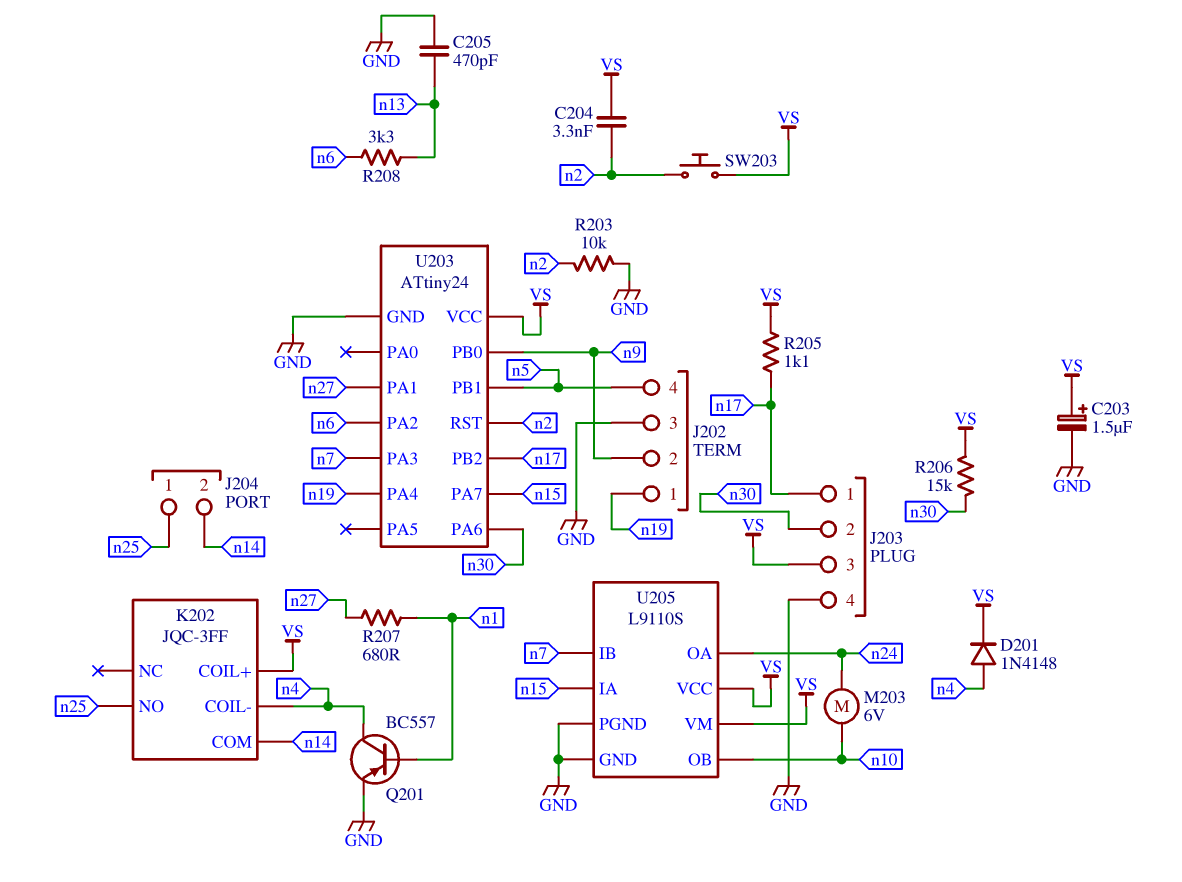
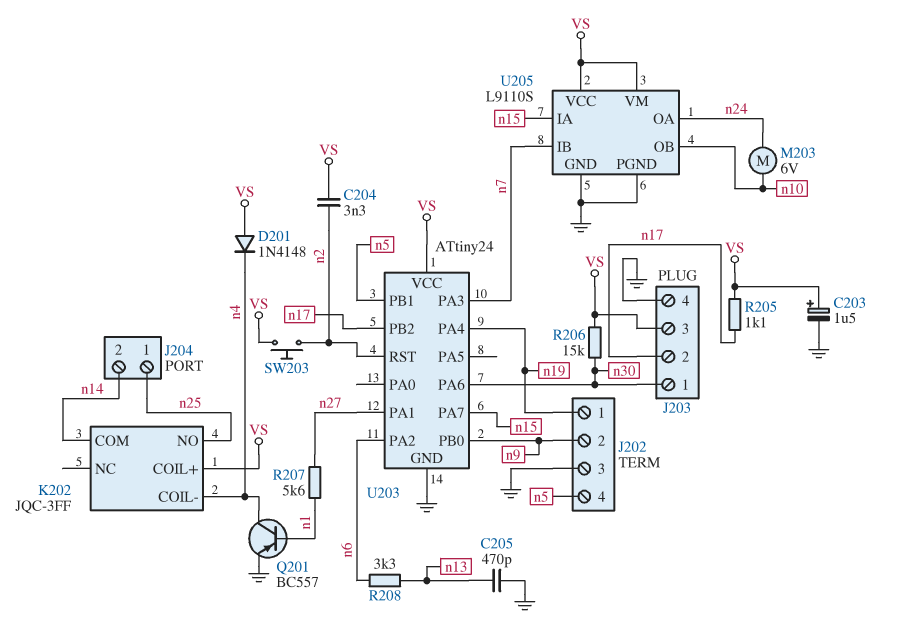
D201: diode 1N4148 (A n4, K VS) -> diode 1N4148 (A VS, K n4)
J203 pin 1: n17 -> n30
J203 pin 2: n30 -> n17
R203: 10k (GND, n2) -> none
R207: 680 (n1, n27) -> 5.6k (n1, n27)

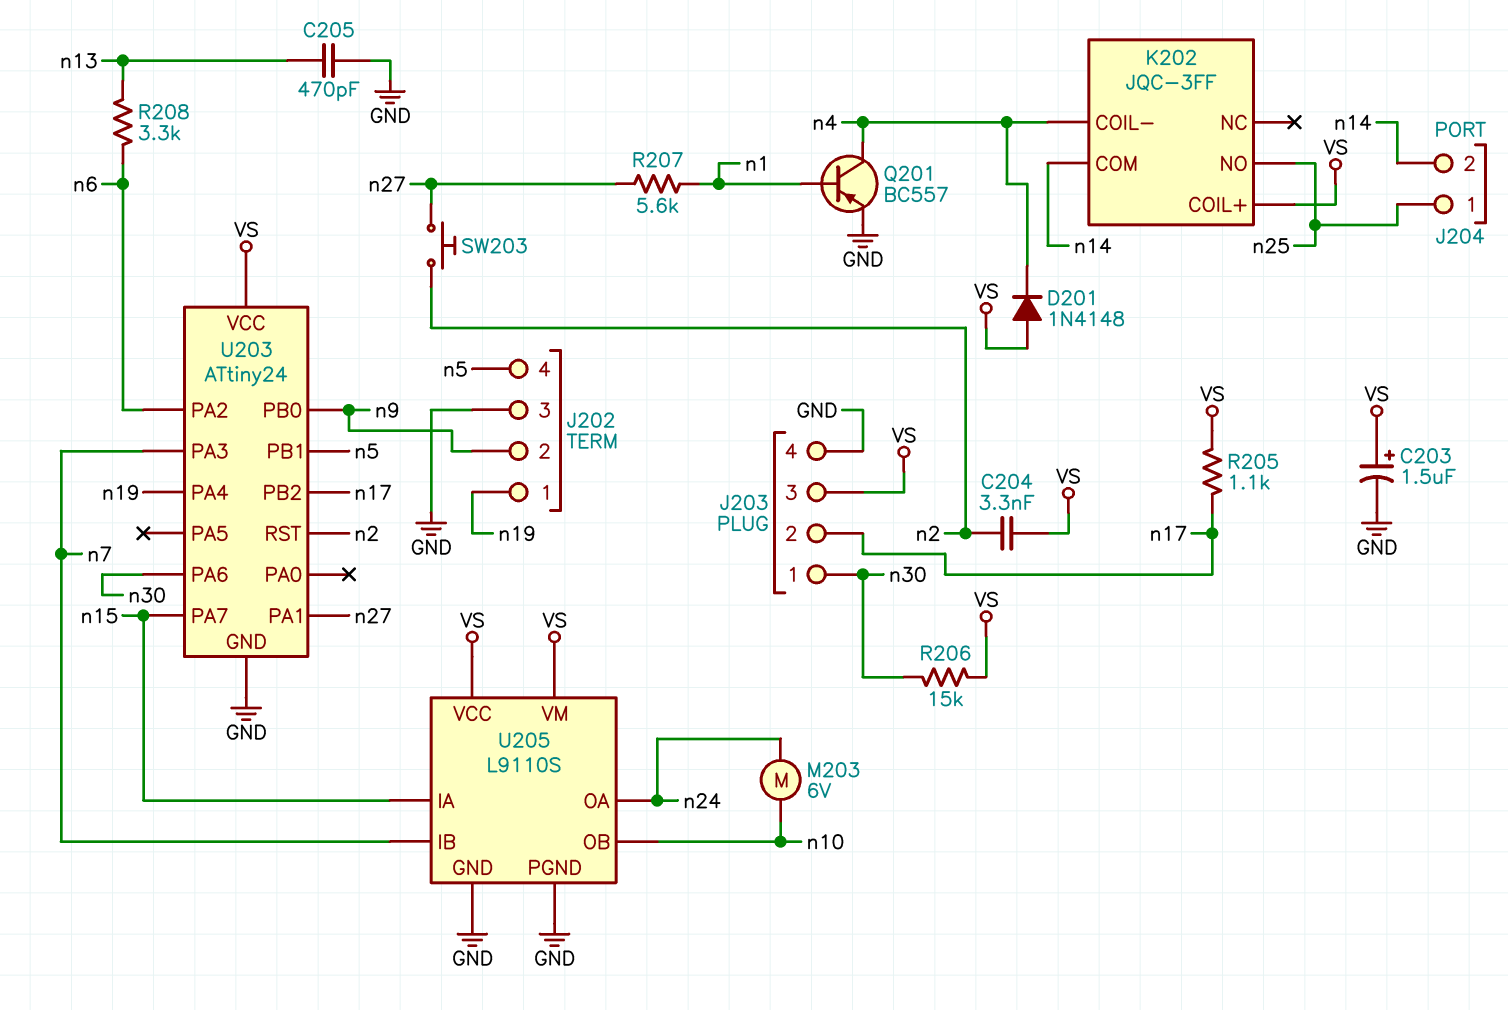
SW203: button (VS, n2) -> button (n2, n27)

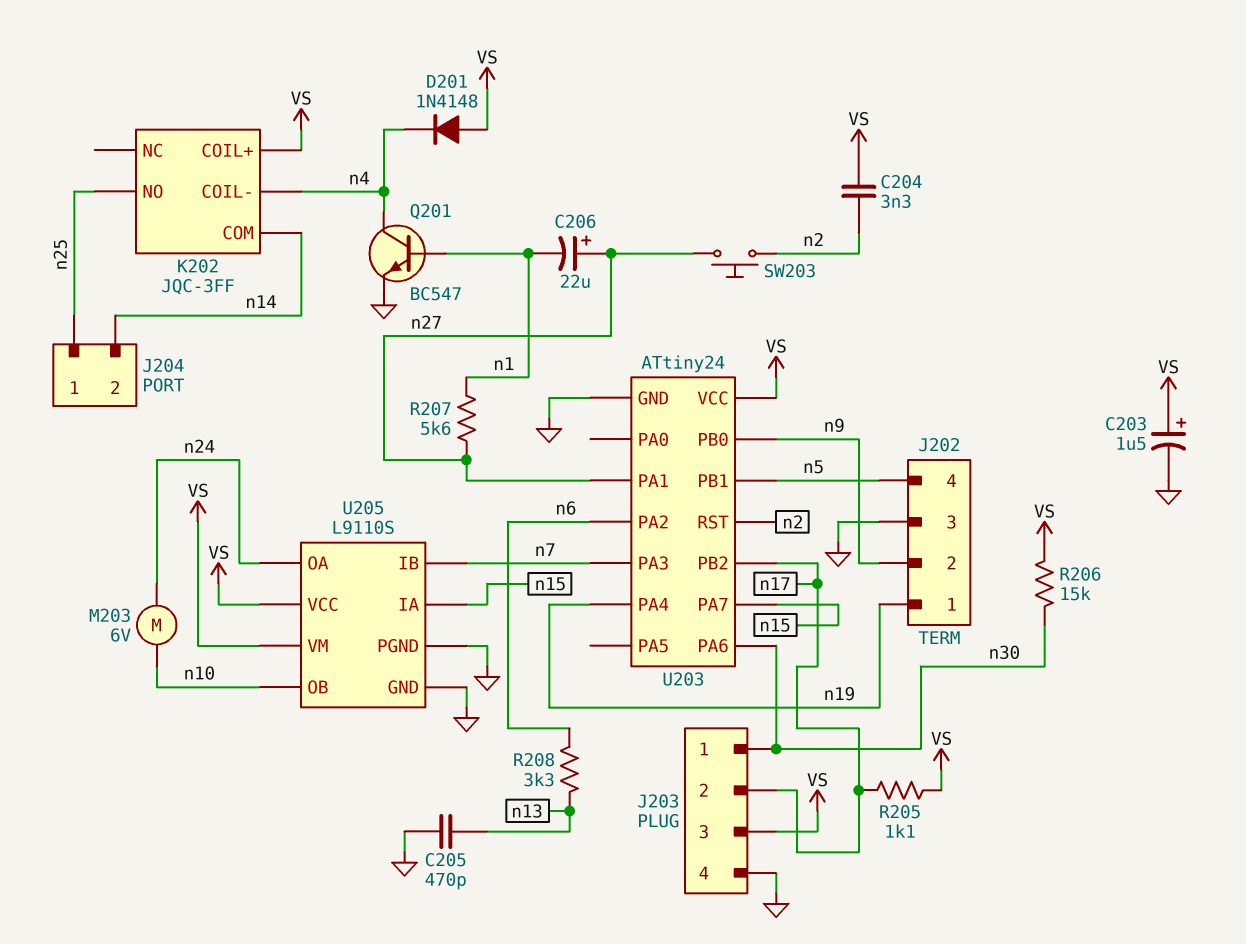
C206: none -> 22uF (plus n27, minus n1)
Q201: PNP BC557 (B n1, C n4, E GND) -> NPN BC547 (B n1, C n4, E GND)

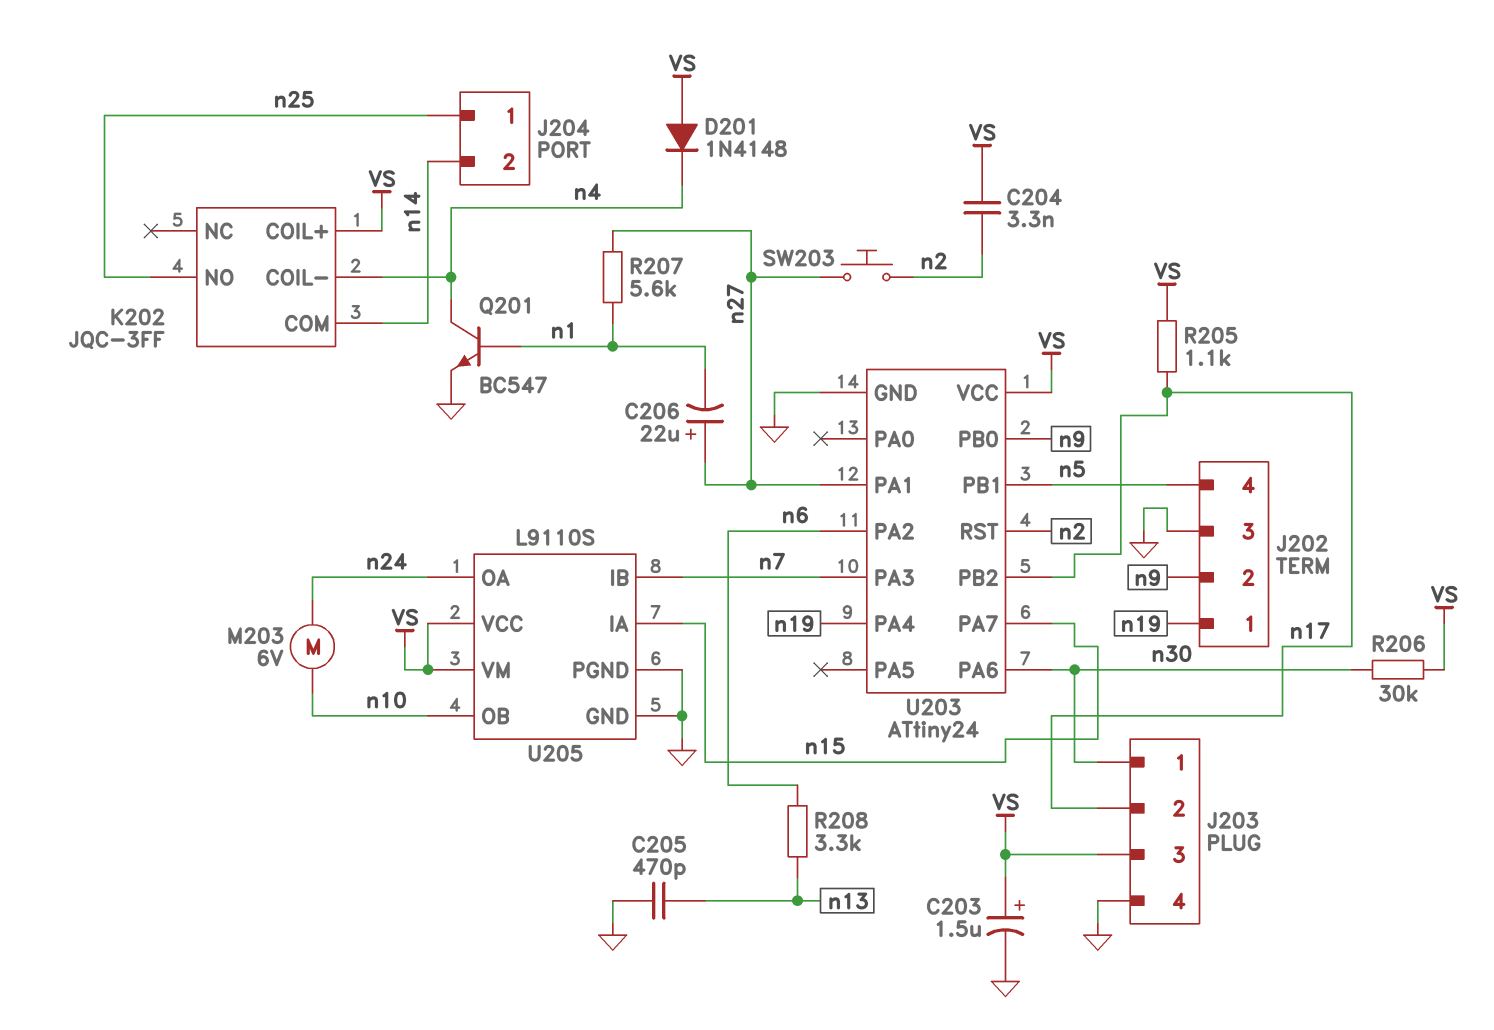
R206: 15k (VS, n30) -> 30k (VS, n30)

